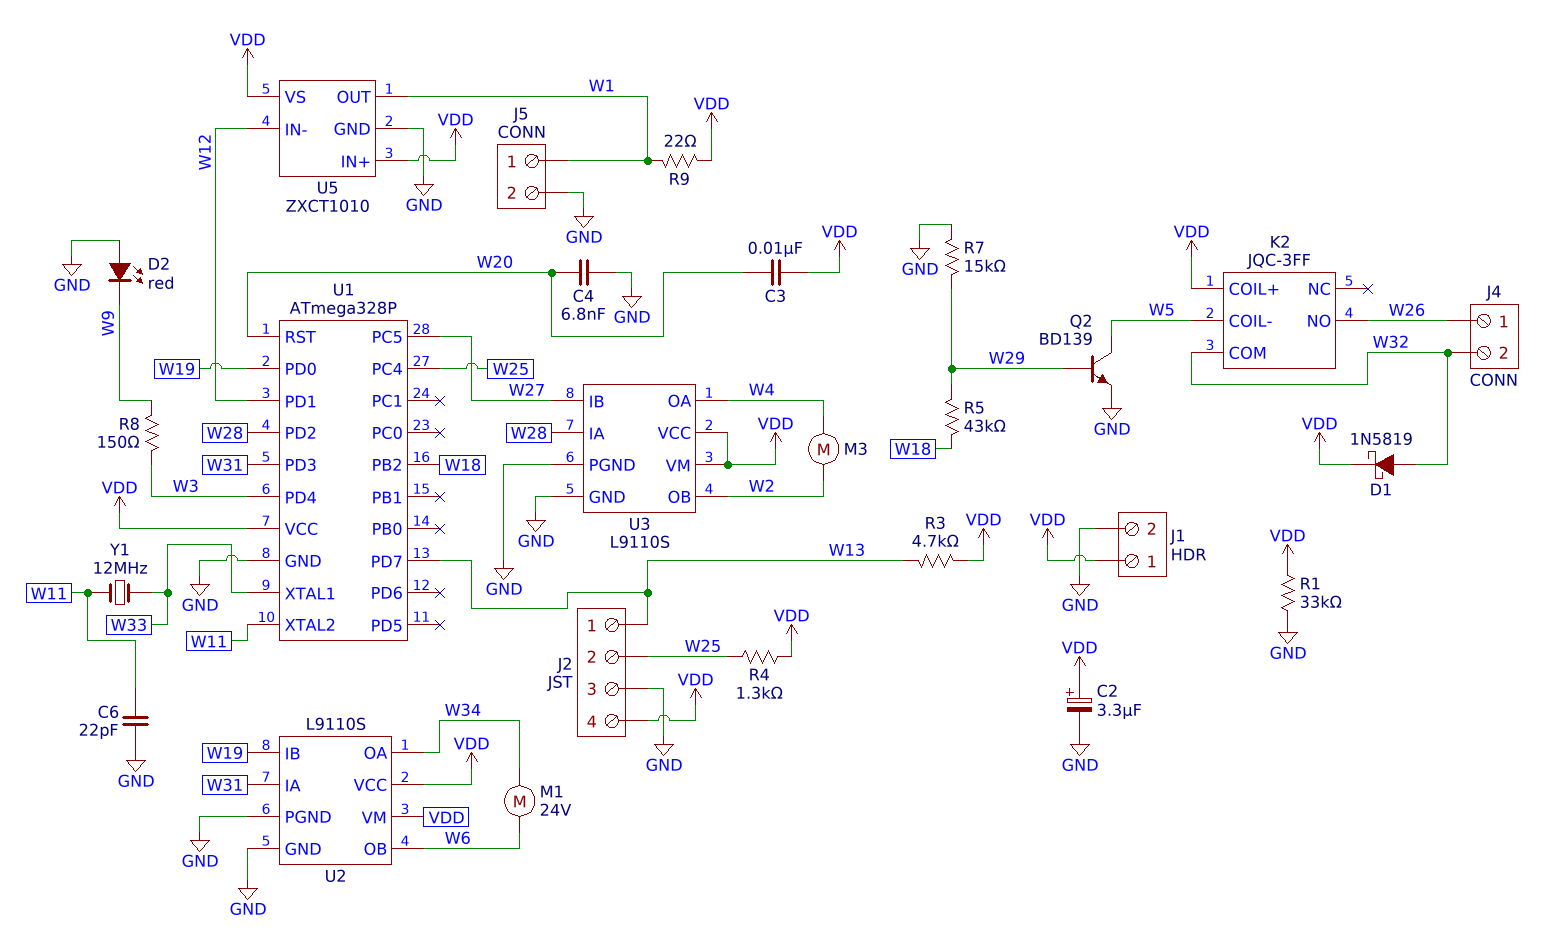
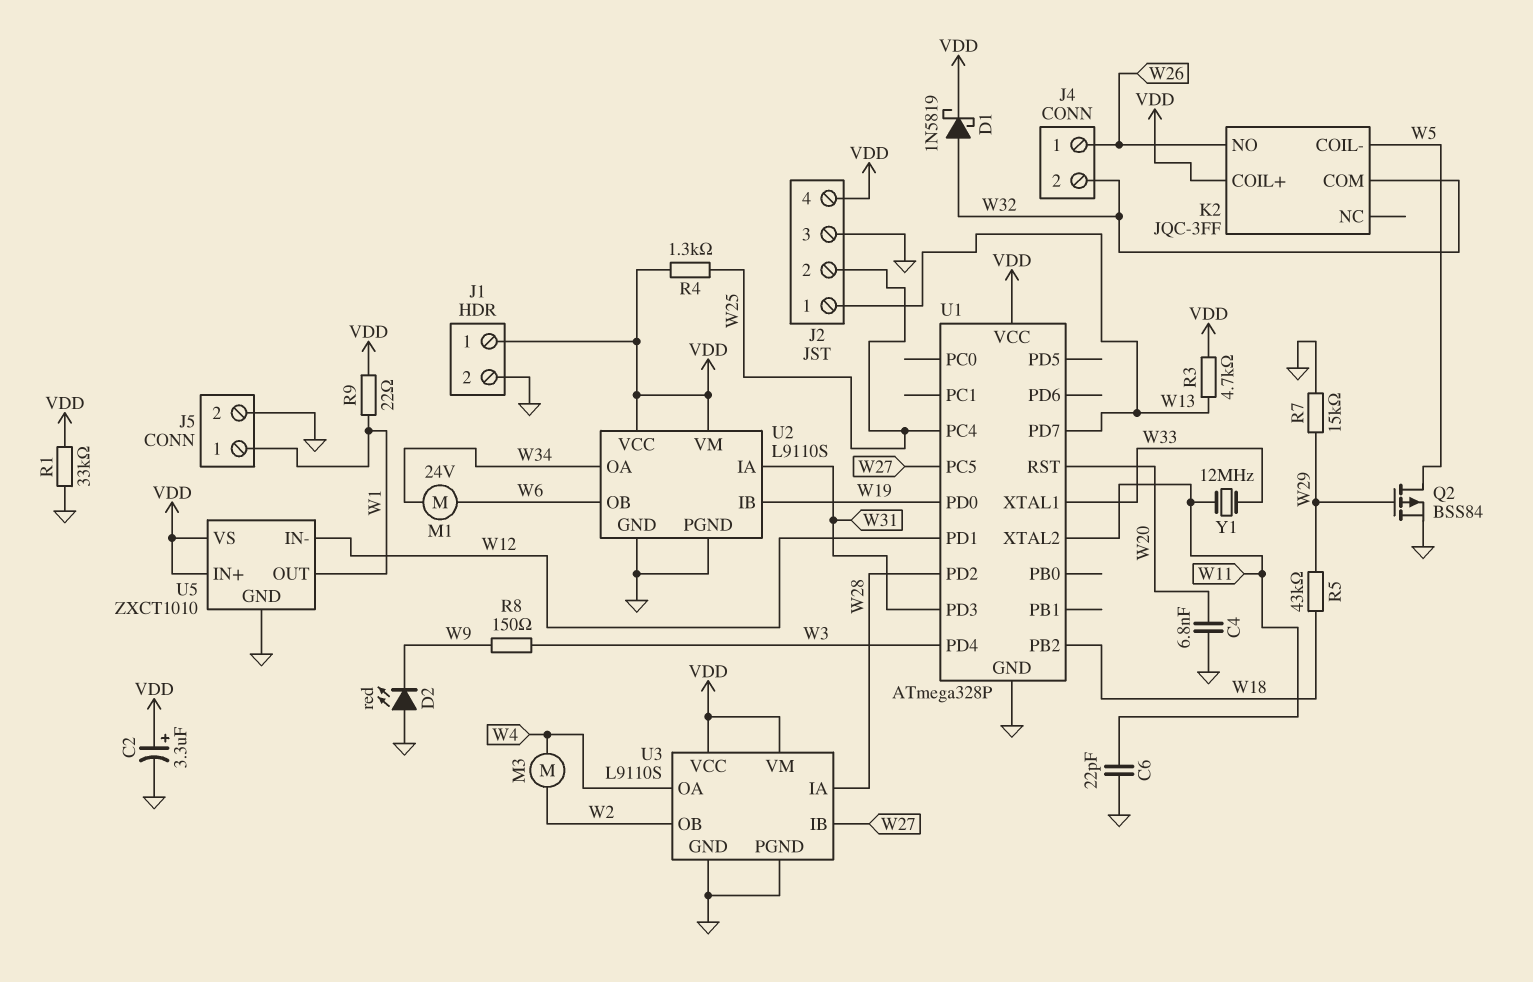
C3: 10nF (VDD, W20) -> none
Q2: NPN BD139 (B W29, C W5, E GND) -> PMOS BSS84 (G W29, D W5, S GND)

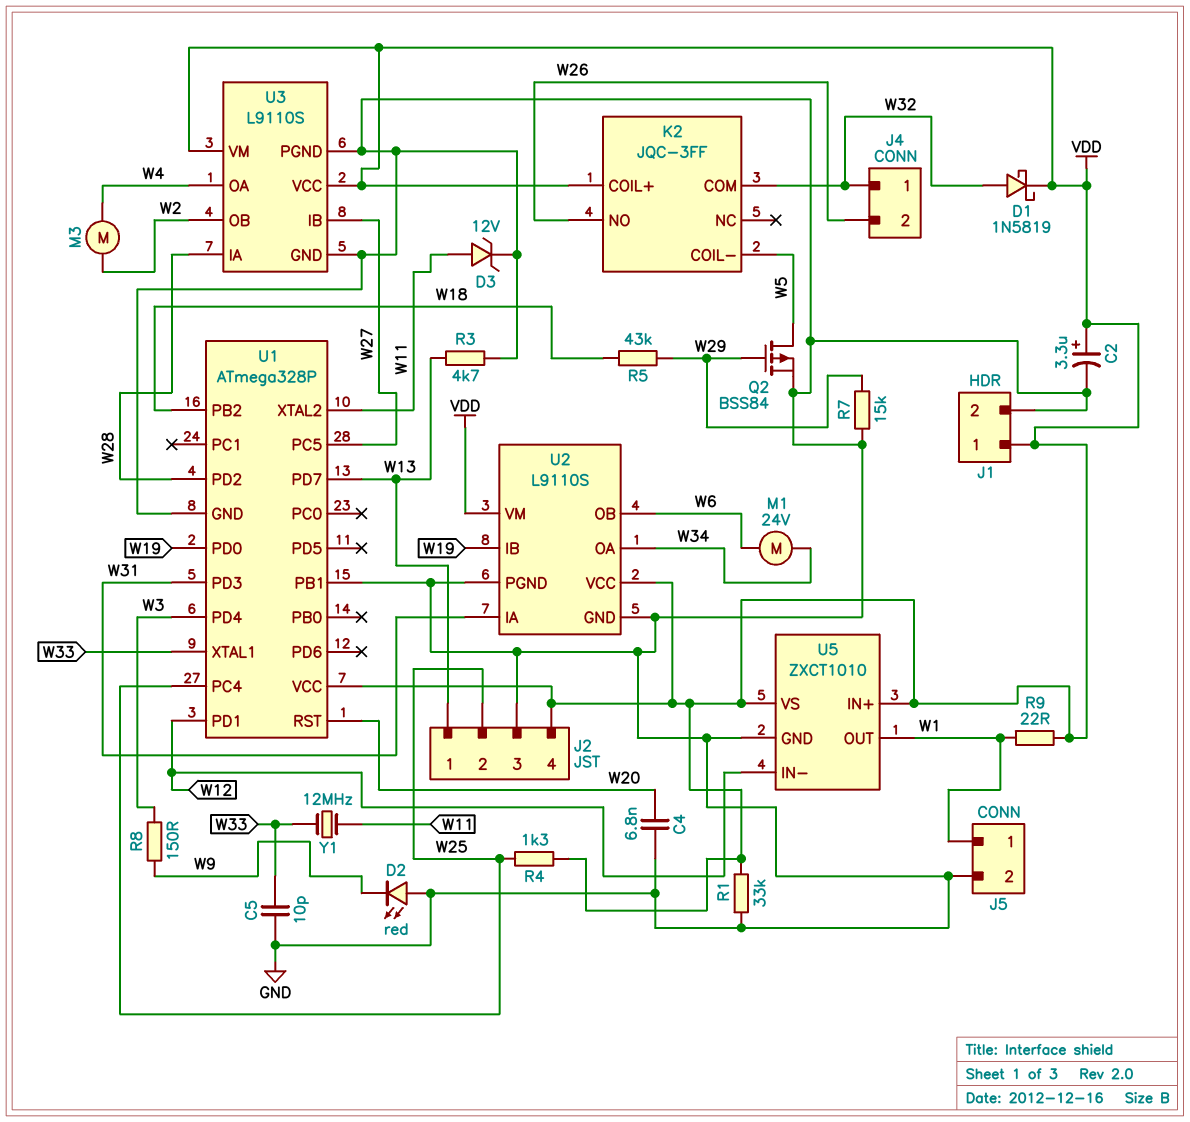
C5: none -> 10pF (GND, W33)
C6: 22pF (GND, W11) -> none
D3: none -> zener 12V (A W11, K GND)
J4 pin 1: W26 -> W32
J4 pin 2: W32 -> W26
R3: 4.7k (VDD, W13) -> 4.7k (GND, W13)
U1 pin PB1: none -> GND

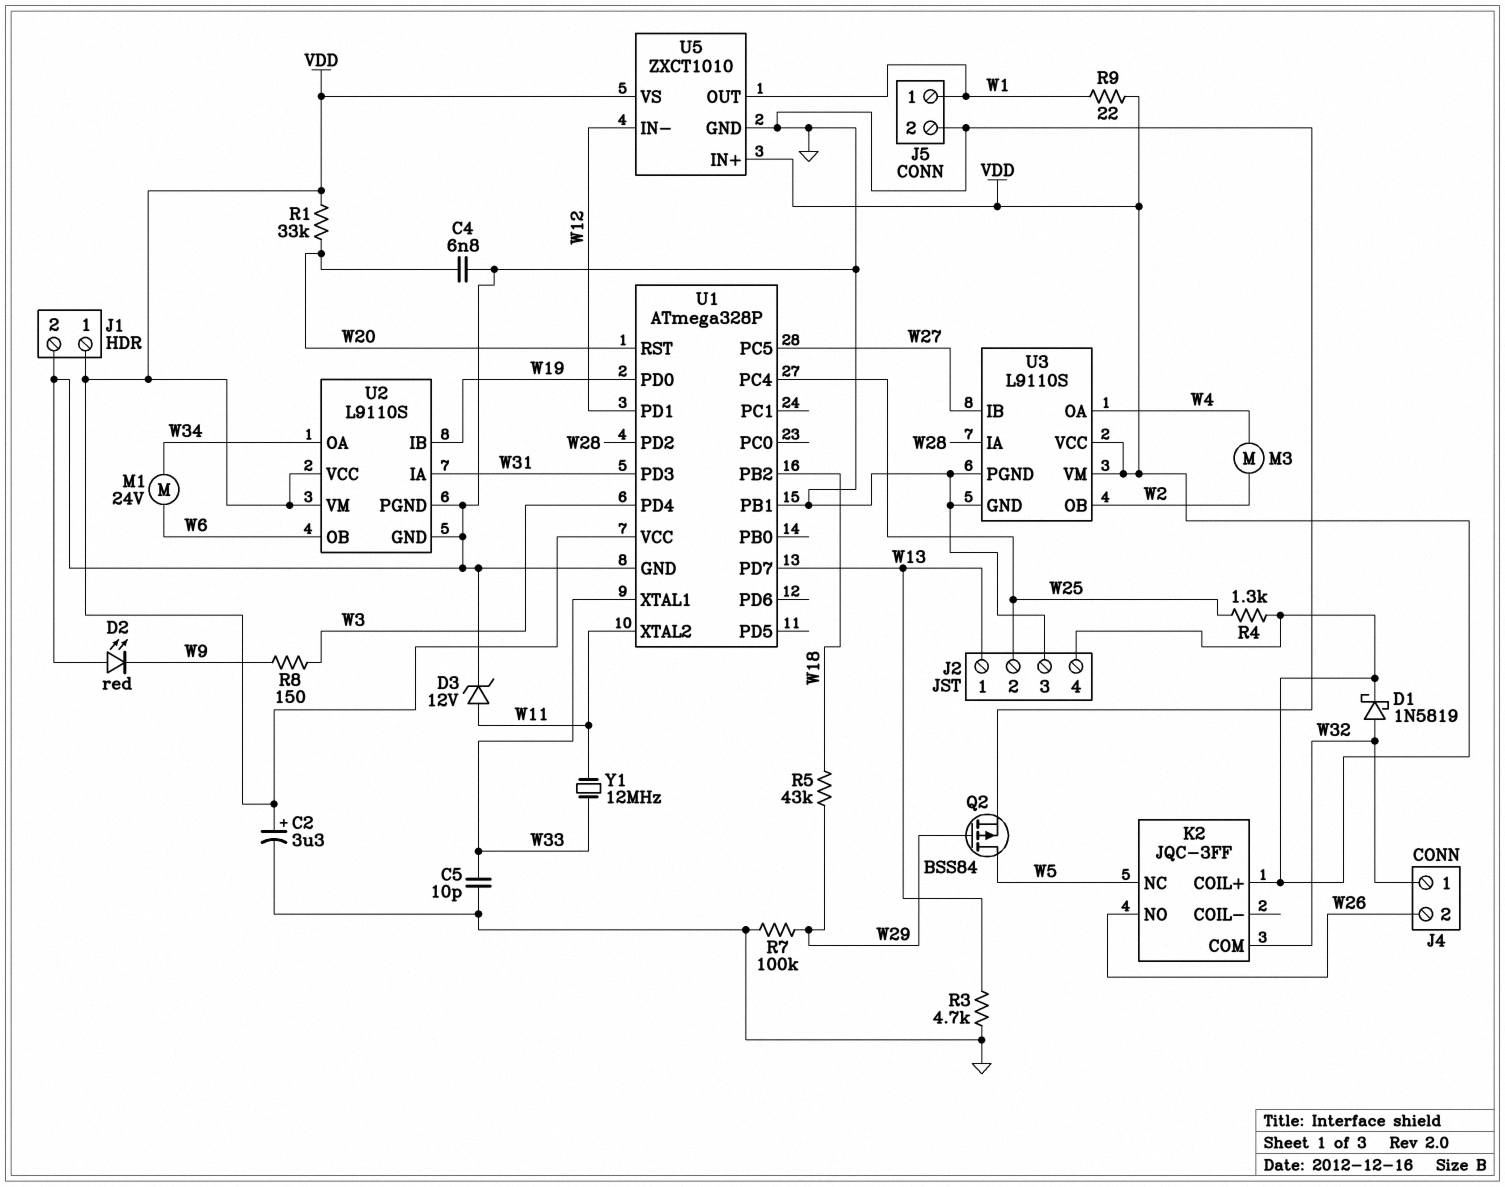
K2 pin COIL-: W5 -> none
K2 pin NC: none -> W5
R1: 33k (GND, VDD) -> 33k (VDD, W20)
R7: 15k (GND, W29) -> 100k (GND, W29)

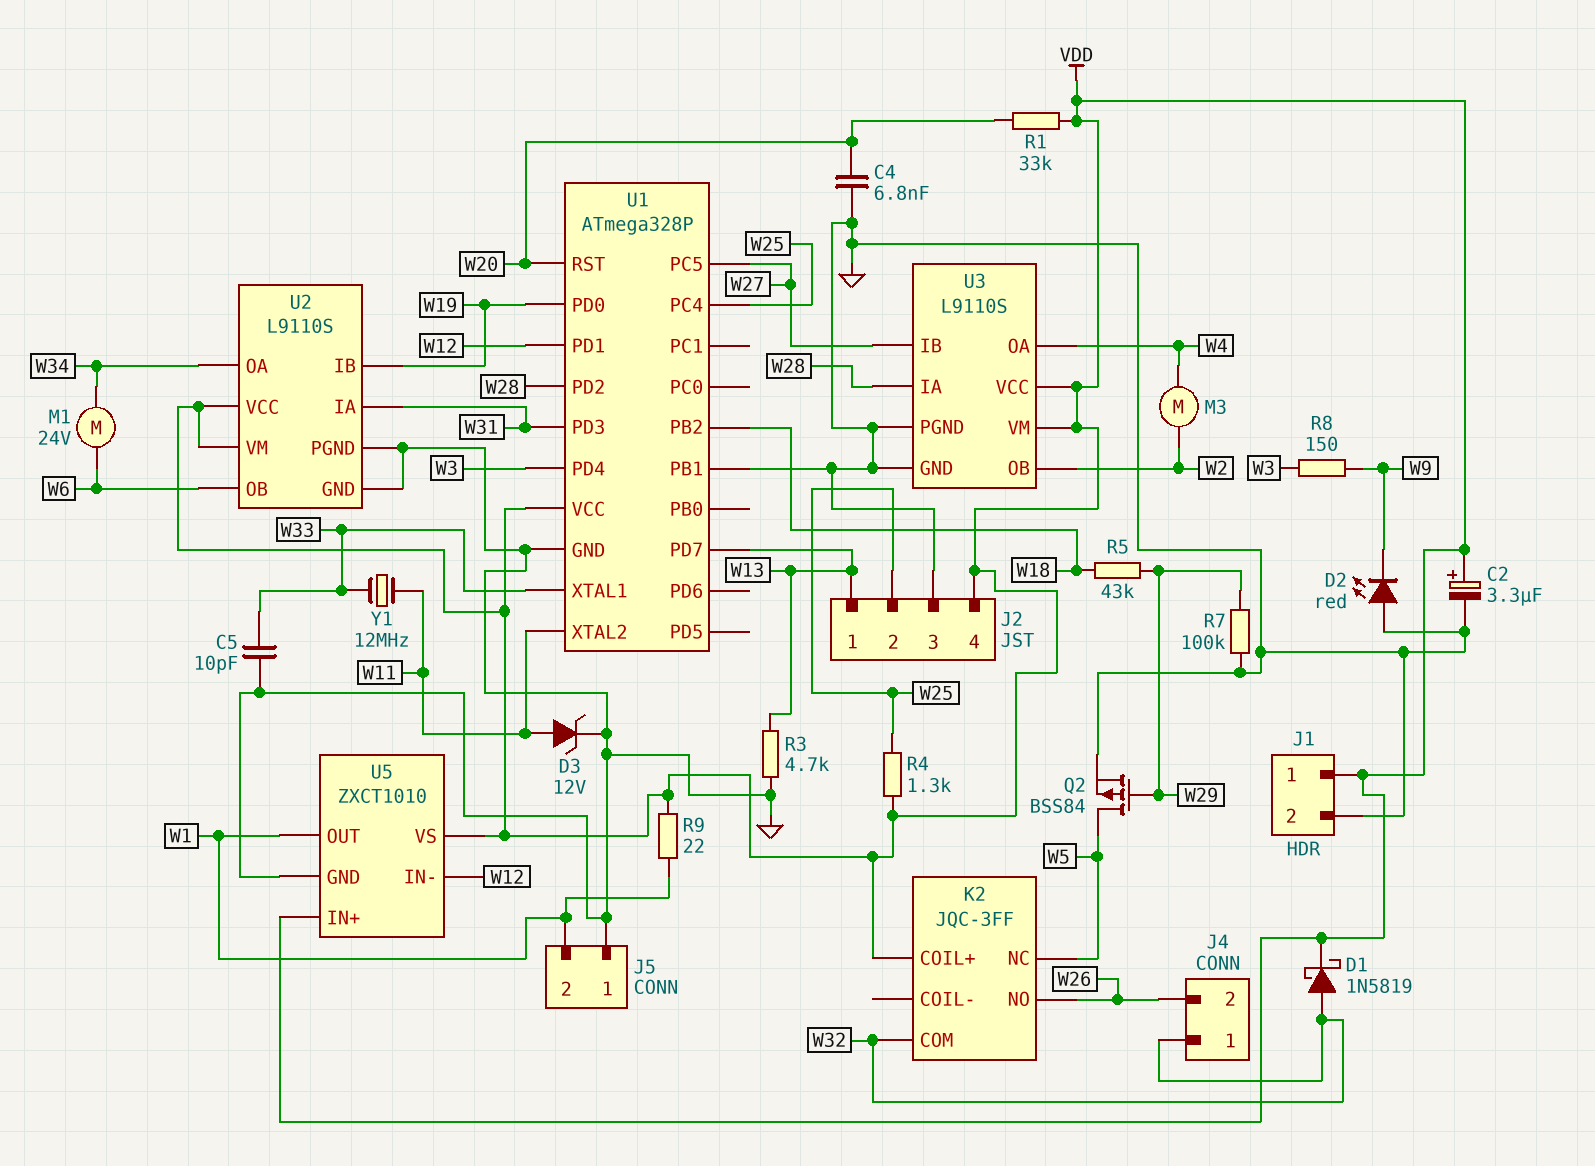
J5 pin 1: W1 -> GND
J5 pin 2: GND -> W1

